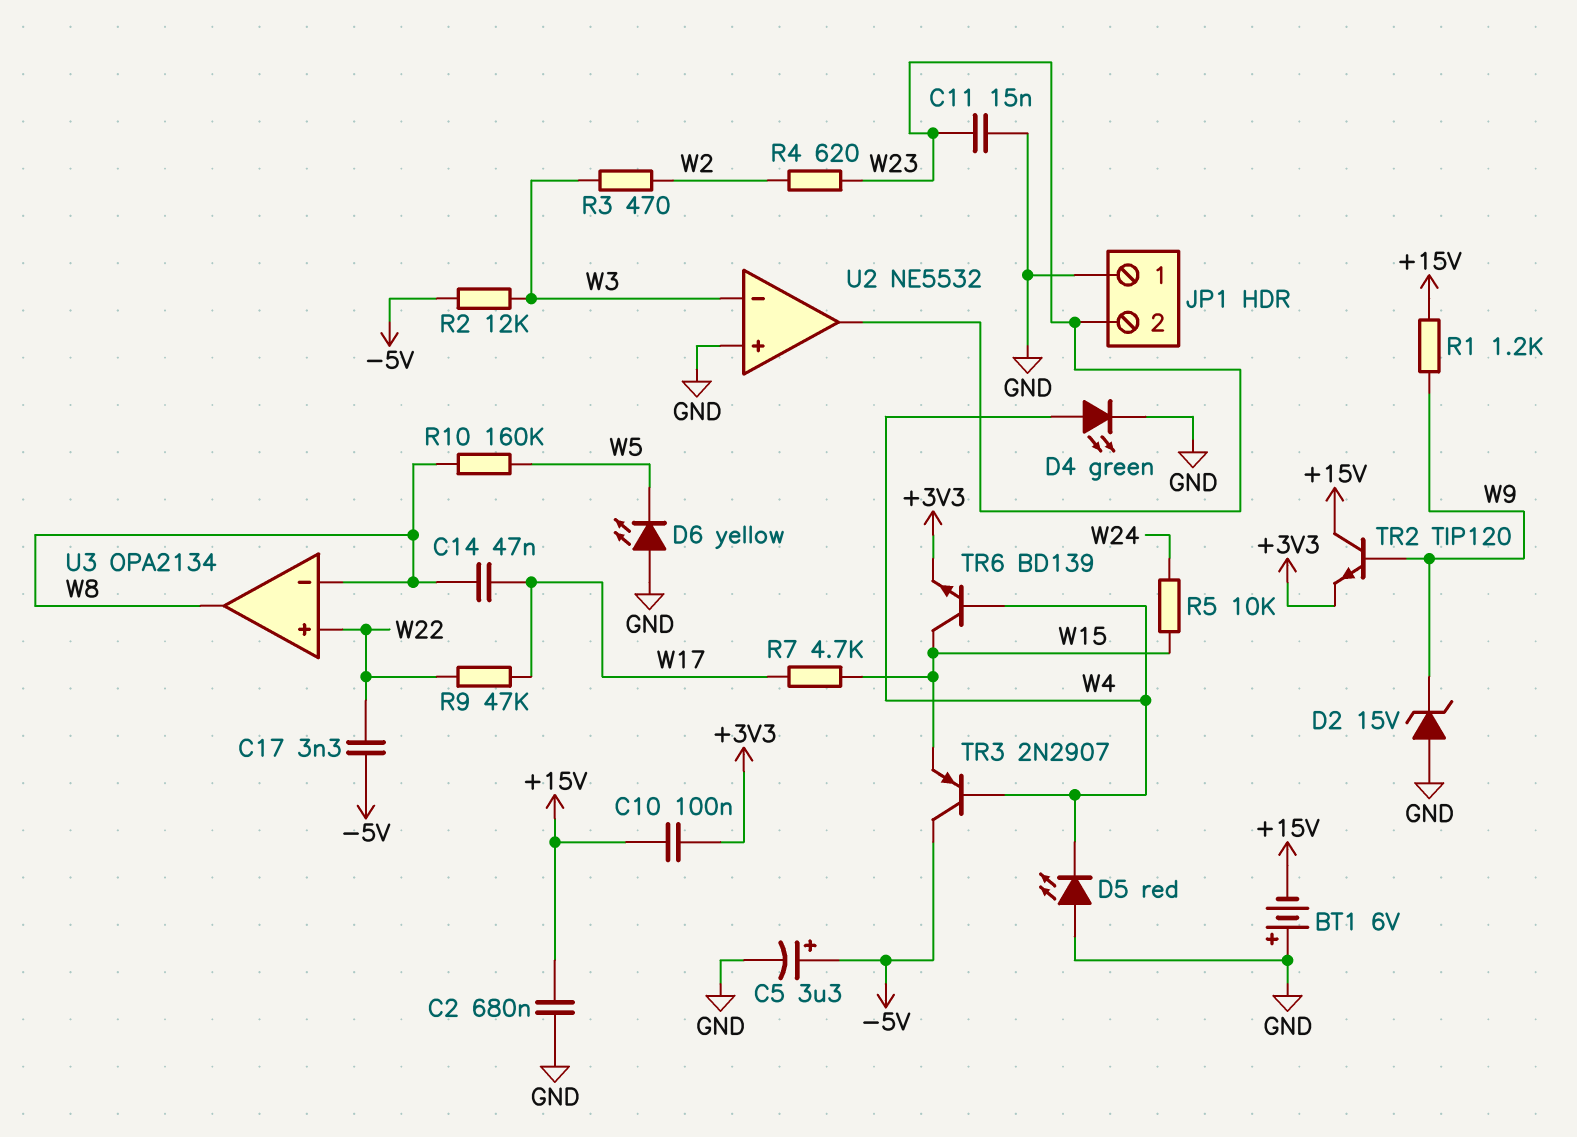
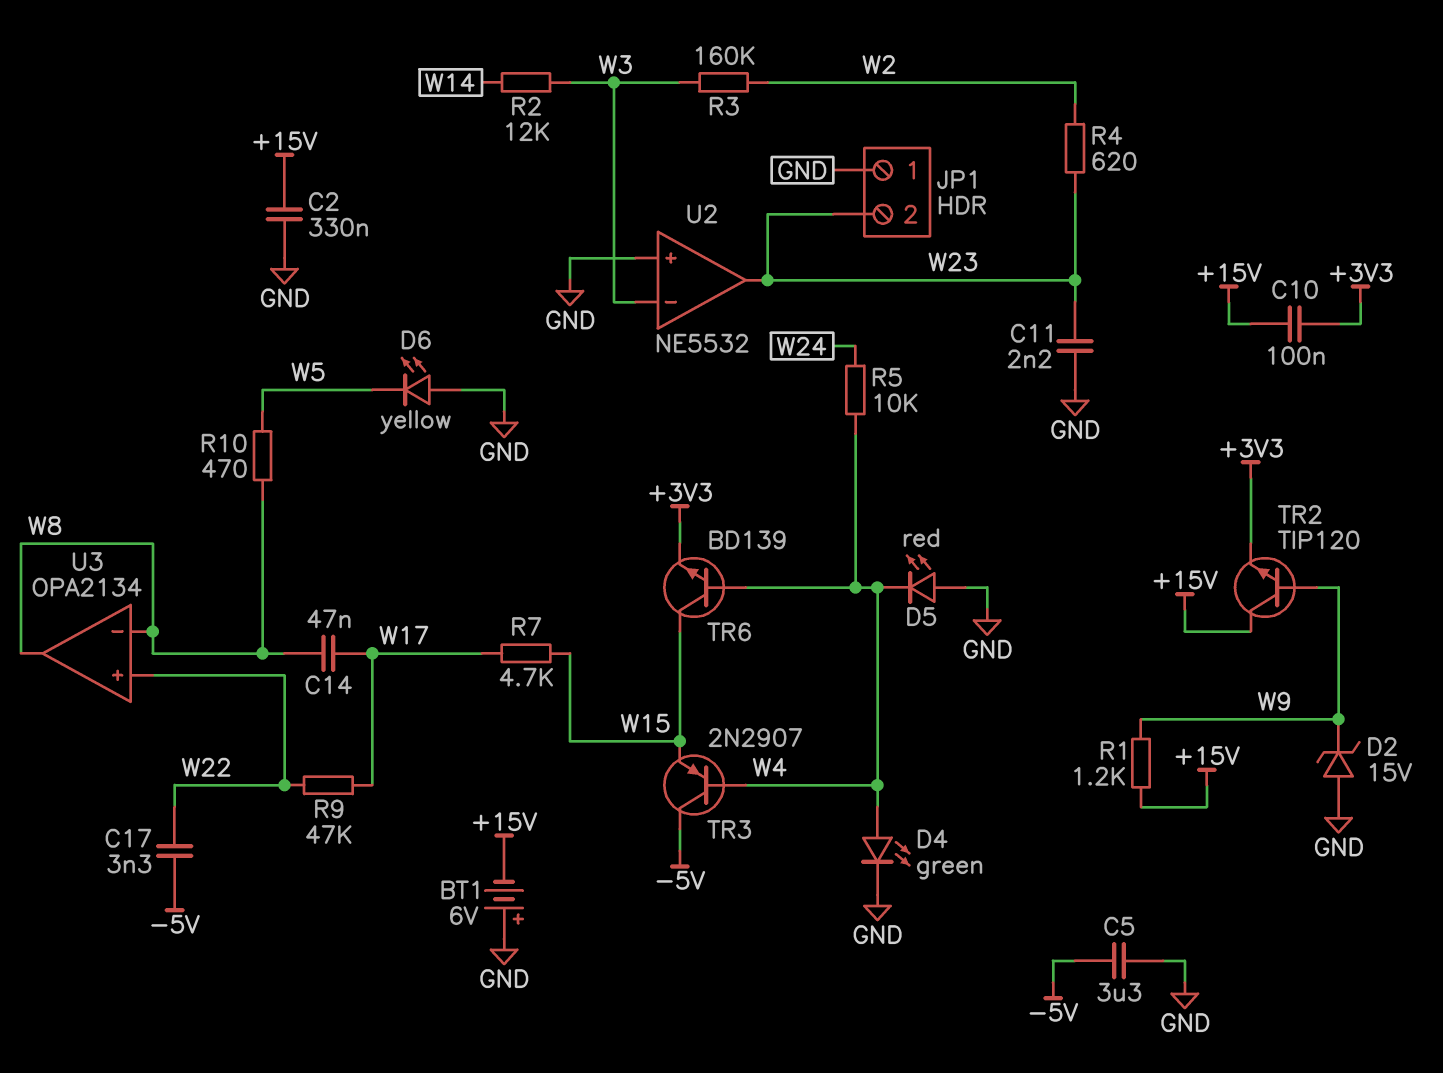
C2: 680nF (+15V, GND) -> 330nF (+15V, GND)
C5: 3.3uF (plus -5V, minus GND) -> 3.3uF (-5V, GND)
C11: 15nF (GND, W23) -> 2.2nF (GND, W23)
R2: 12k (-5V, W3) -> 12k (W3, W14)
R3: 470 (W2, W3) -> 160k (W2, W3)
R5: 10k (W15, W24) -> 10k (W4, W24)
R10: 160k (W5, W8) -> 470 (W5, W8)

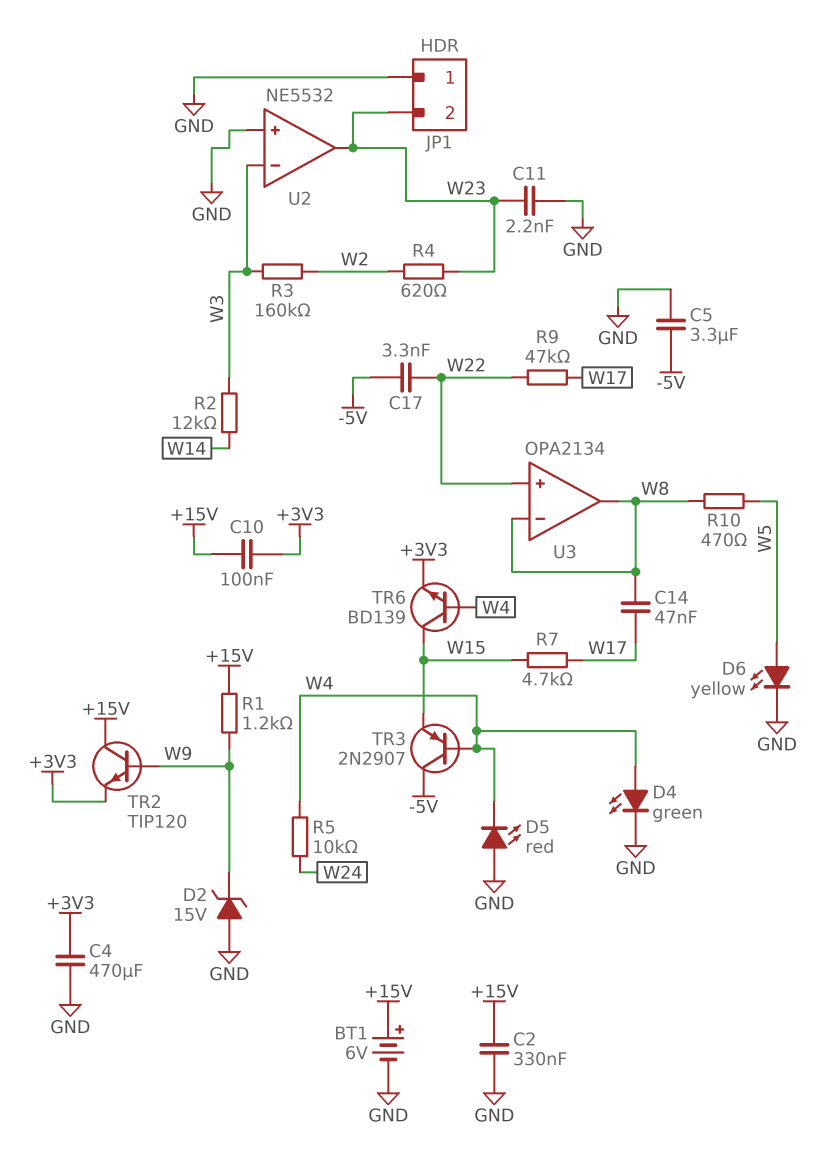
BT1: 6V (plus GND, minus +15V) -> 6V (plus +15V, minus GND)
C4: none -> 470uF (+3V3, GND)
D6: LED yellow (A GND, K W5) -> LED yellow (A W5, K GND)

